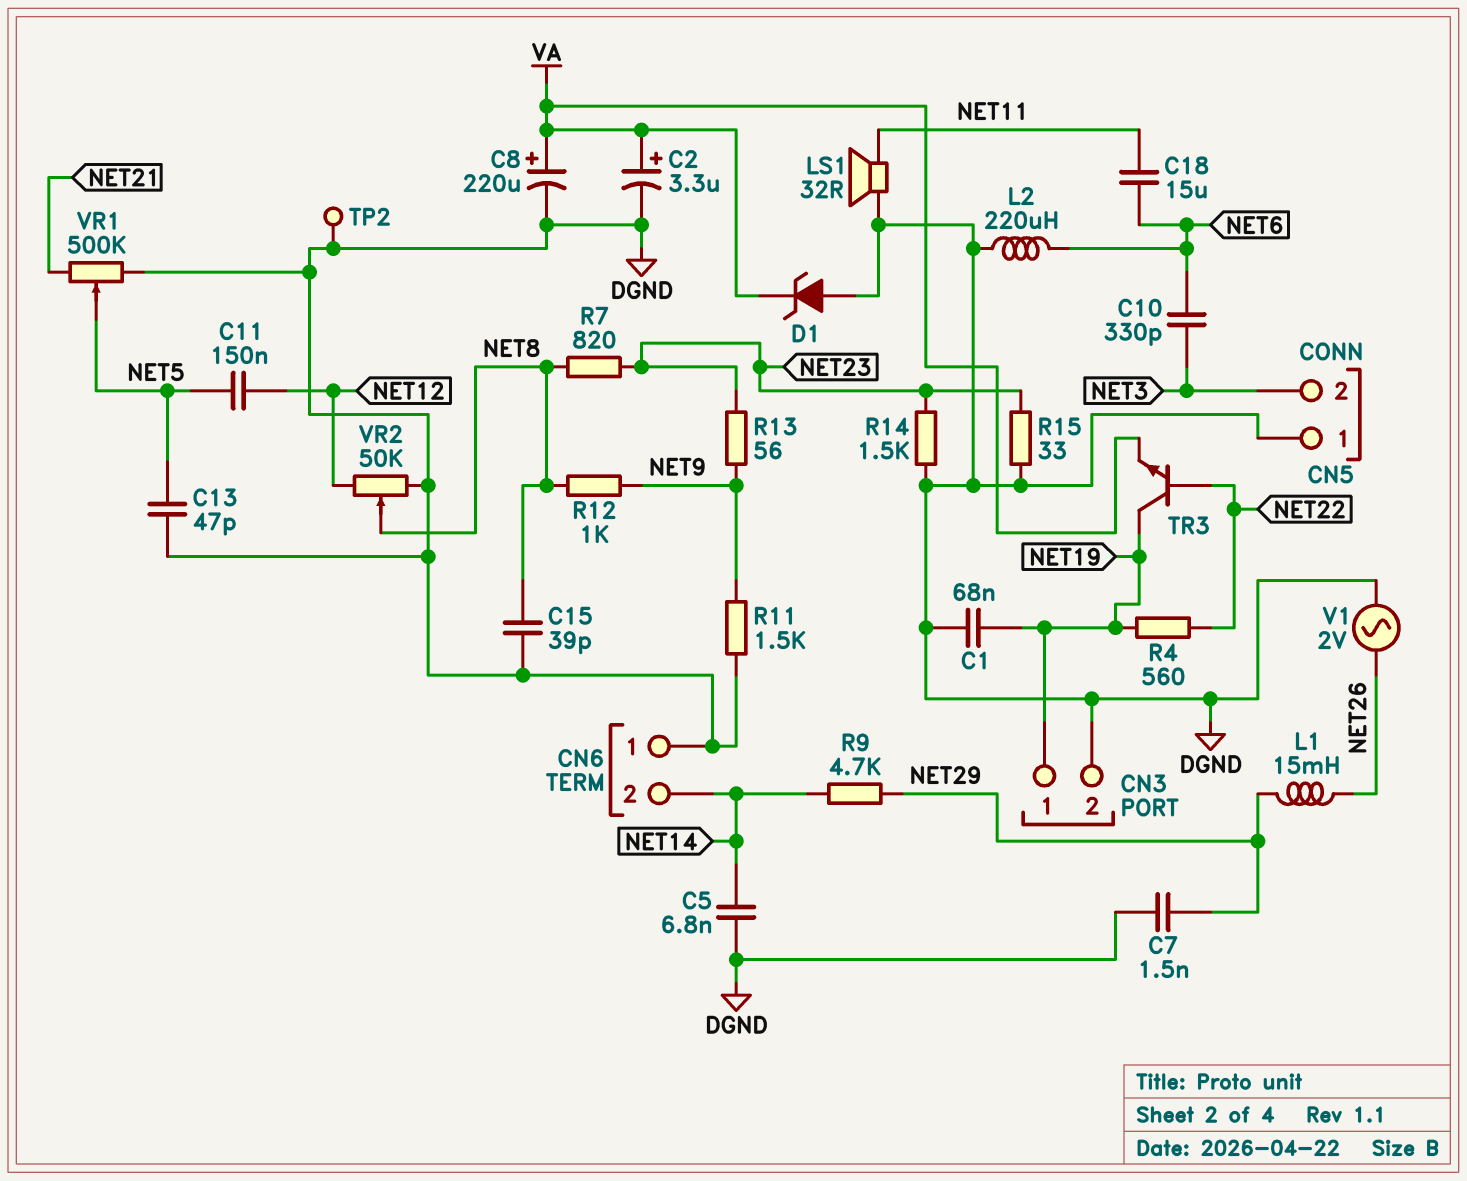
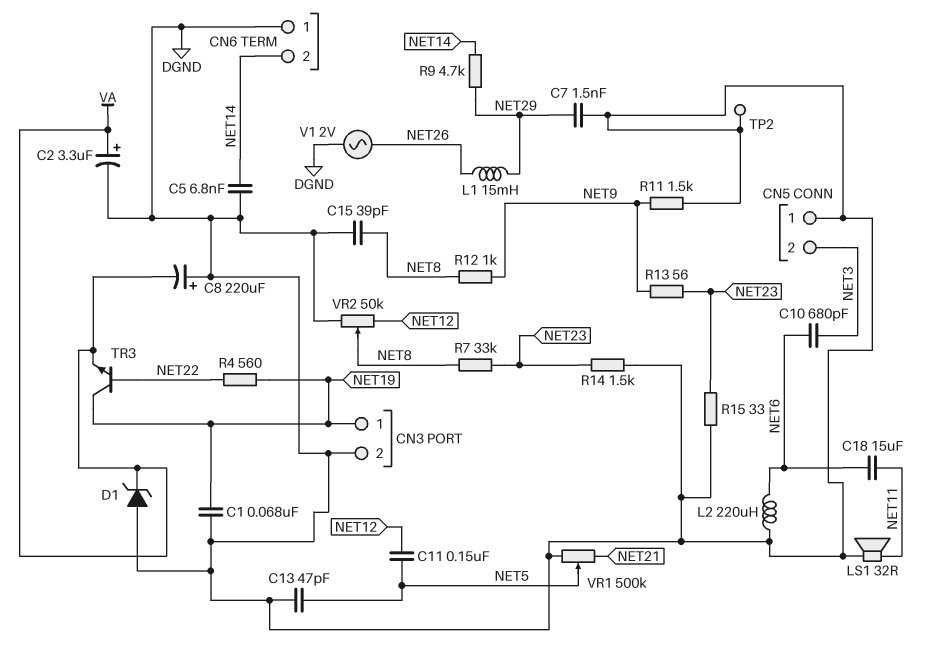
C8: 220uF (plus VA, minus DGND) -> 220uF (plus DGND, minus VA)
C10: 330pF (NET3, NET6) -> 680pF (NET3, NET6)
R7: 820 (NET8, NET23) -> 33k (NET8, NET23)

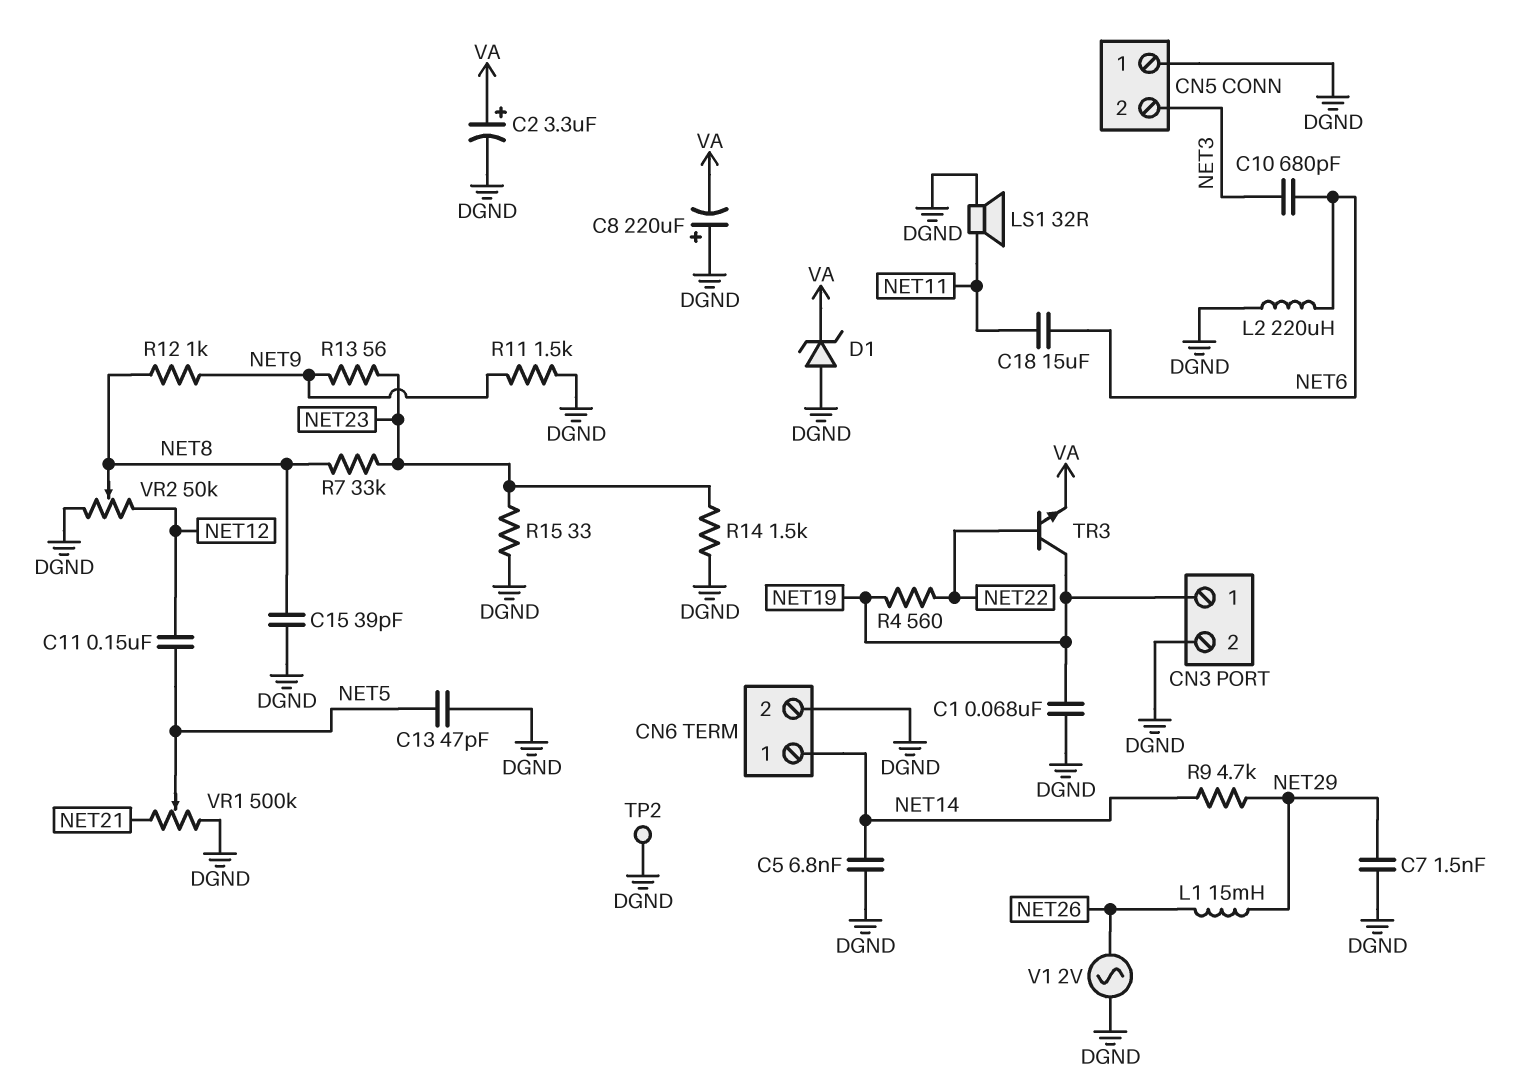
CN6 pin 1: DGND -> NET14
CN6 pin 2: NET14 -> DGND

